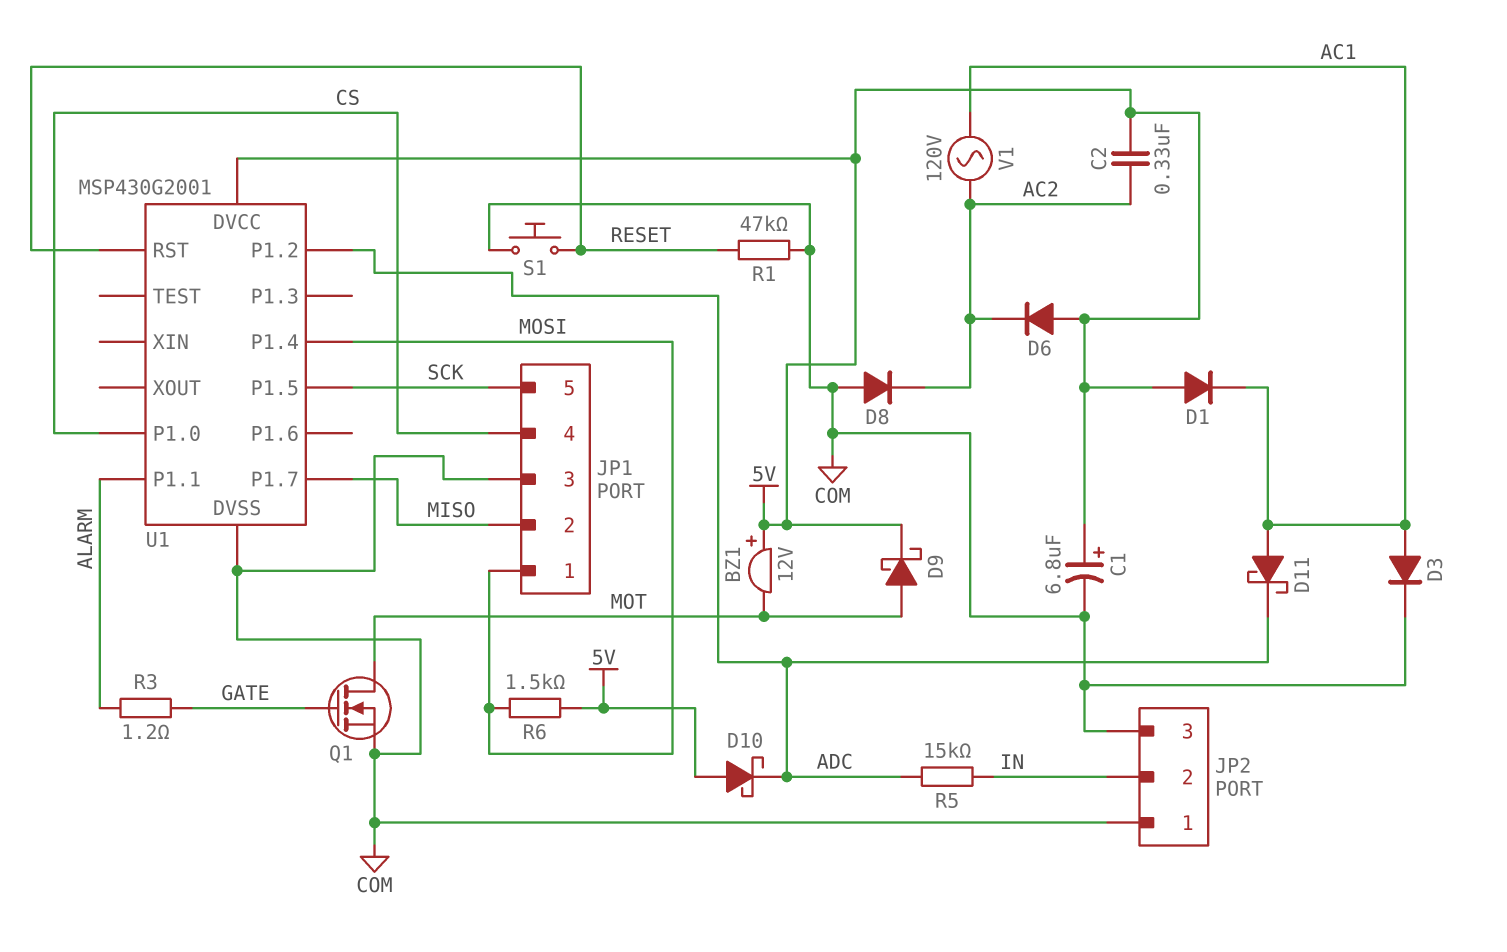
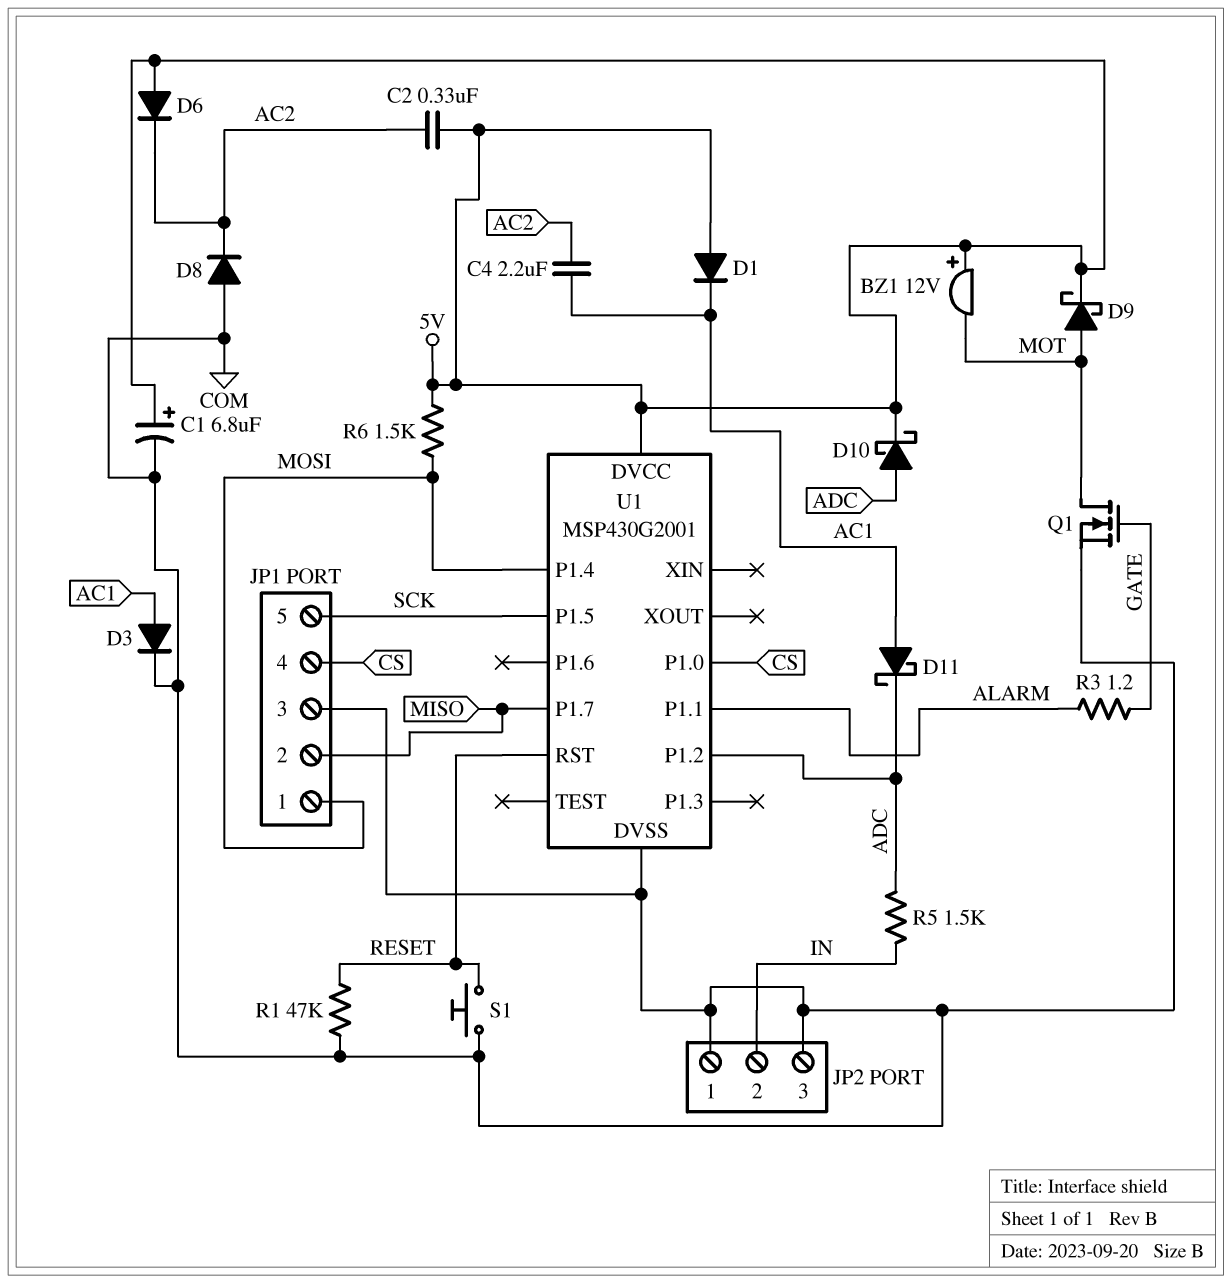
C4: none -> 2.2uF (AC1, AC2)
D10: schottky (A 5V, K ADC) -> schottky (A ADC, K 5V)
R5: 15k (ADC, IN) -> 1.5k (ADC, IN)
V1: AC 120V (AC1, AC2) -> none

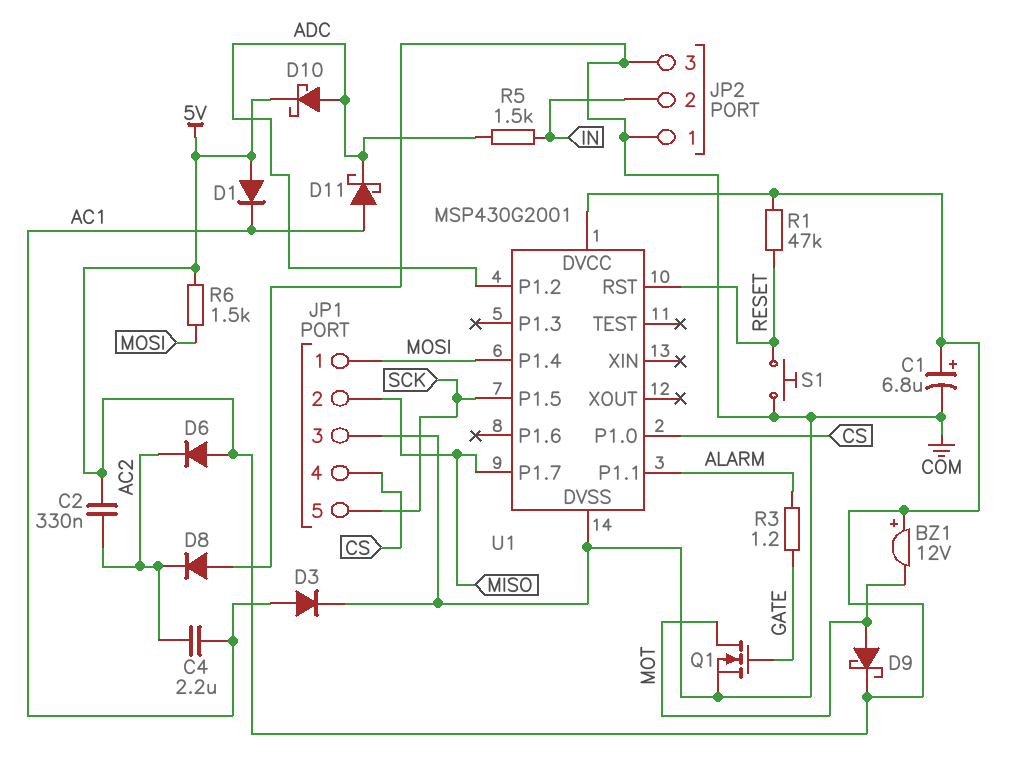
R1: 47k (COM, RESET) -> 47k (5V, RESET)

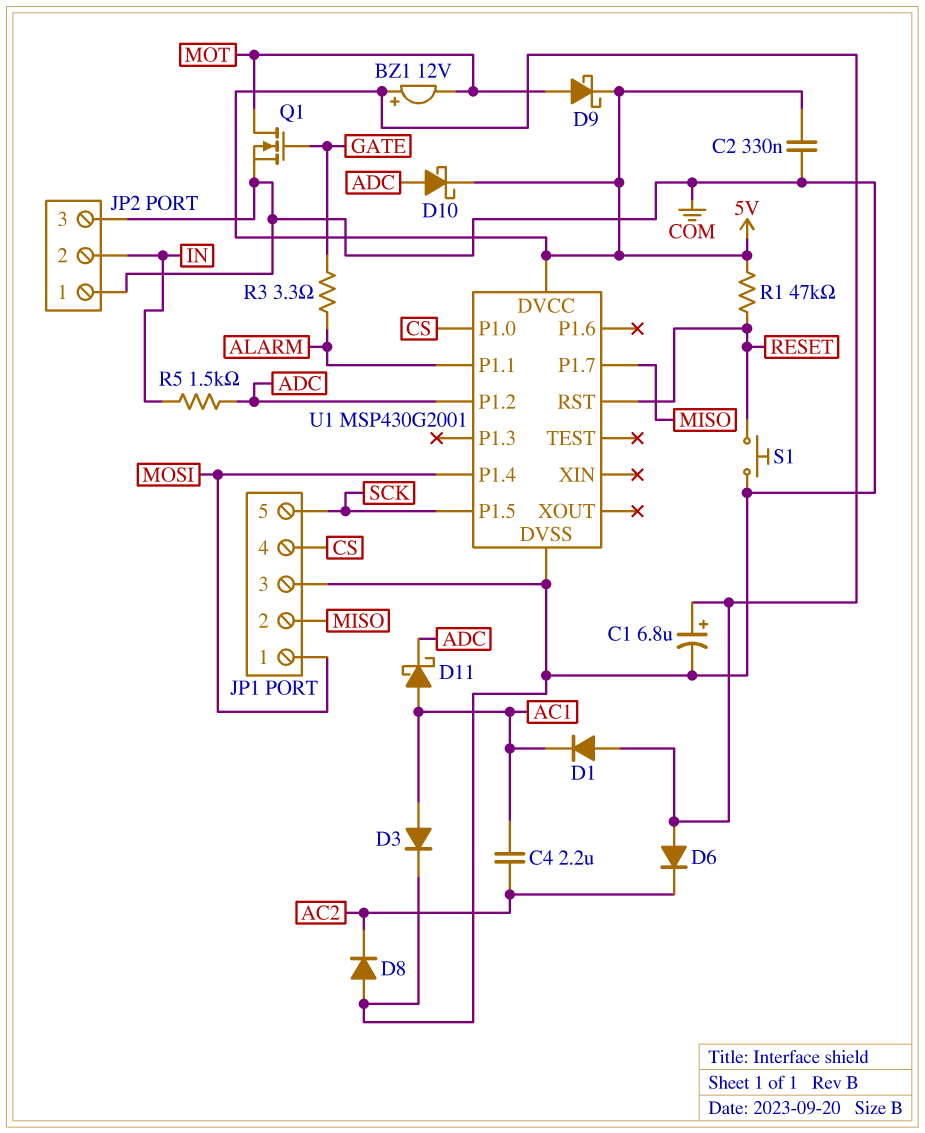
C2: 330nF (5V, AC2) -> 330nF (5V, COM)
R3: 1.2 (ALARM, GATE) -> 3.3 (ALARM, GATE)
R6: 1.5k (5V, MOSI) -> none

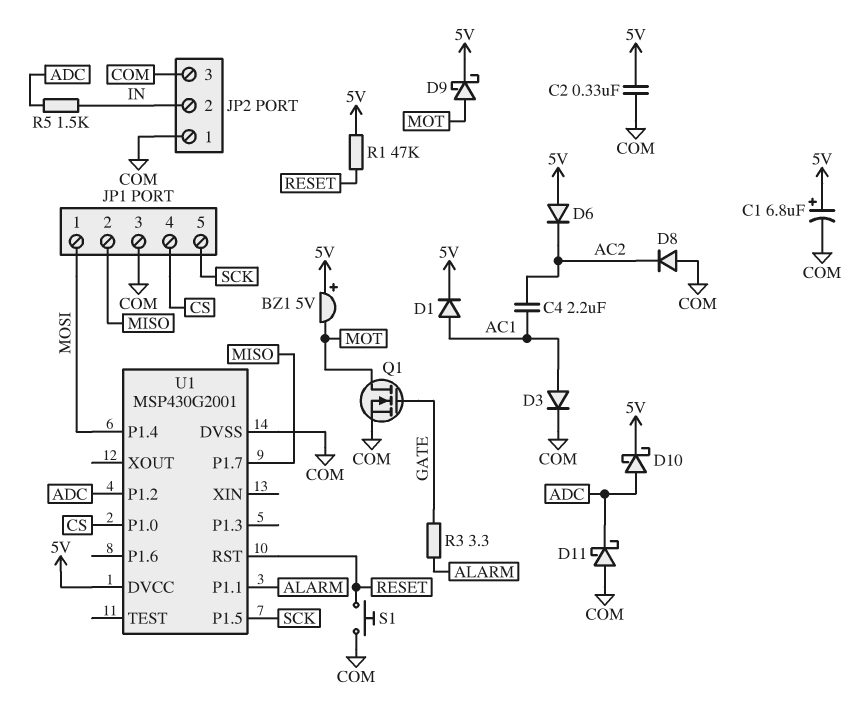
BZ1: buzzer 12V (plus 5V, minus MOT) -> buzzer 5V (plus 5V, minus MOT)
D1: diode (A 5V, K AC1) -> diode (A AC1, K 5V)
D11: schottky (A AC1, K ADC) -> schottky (A COM, K ADC)

